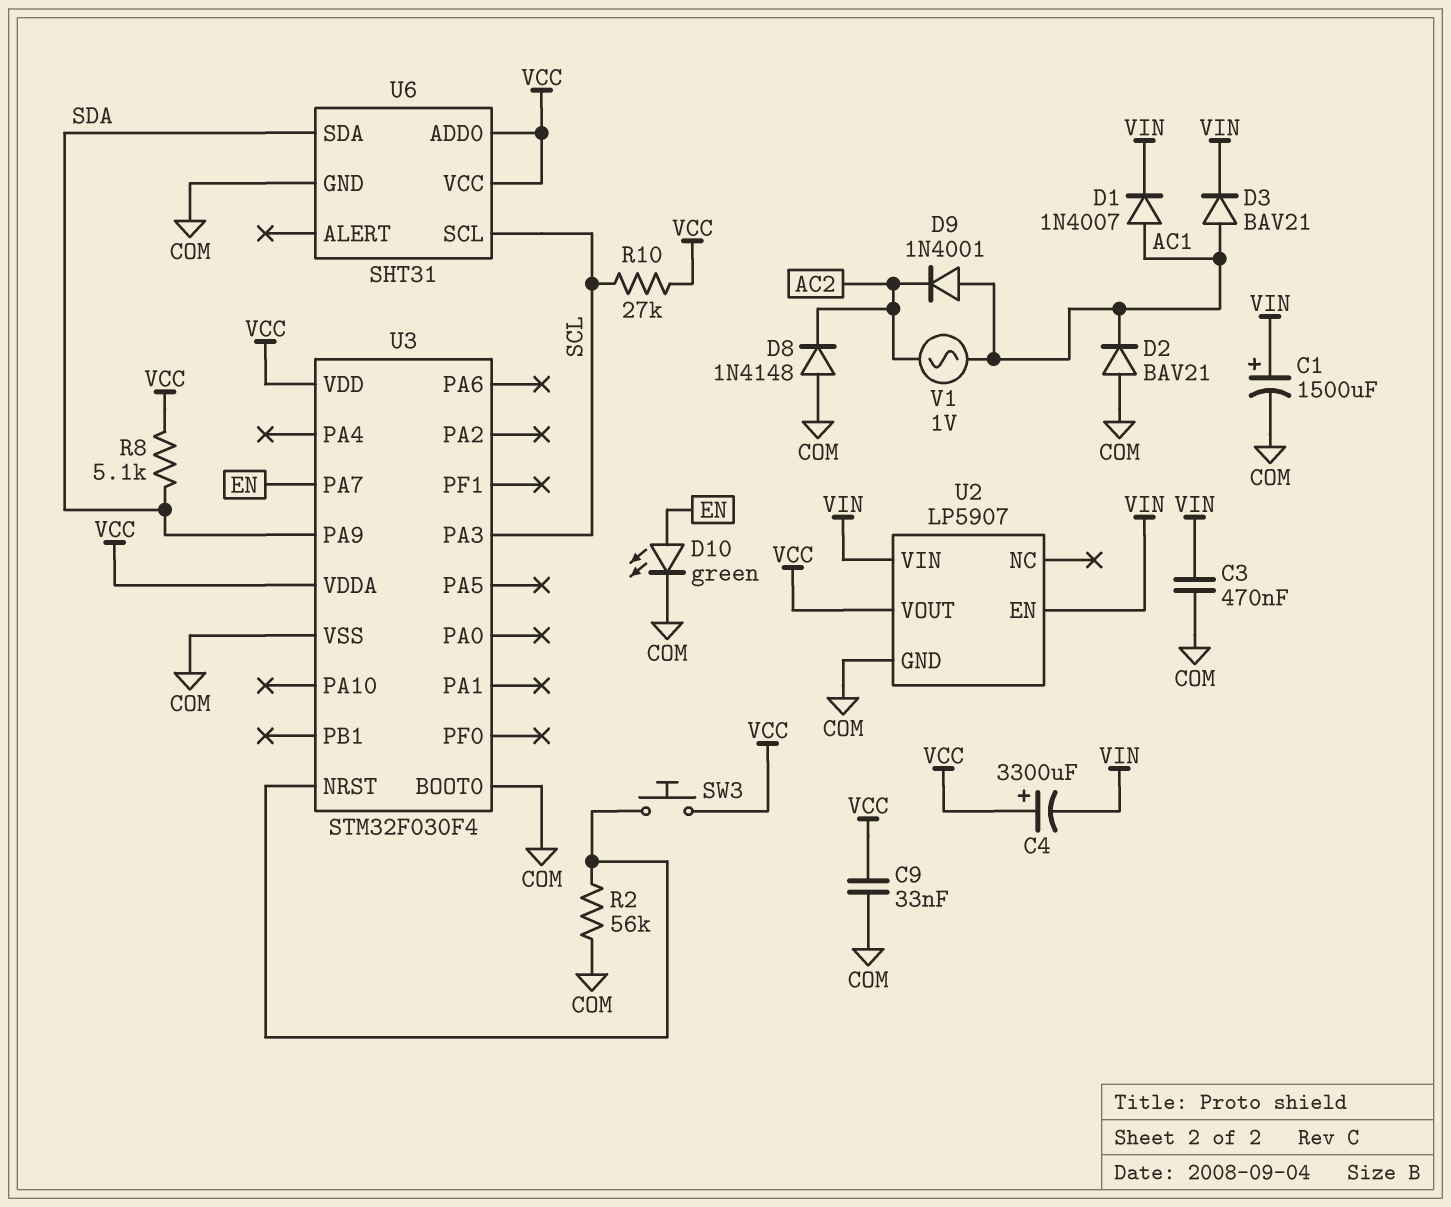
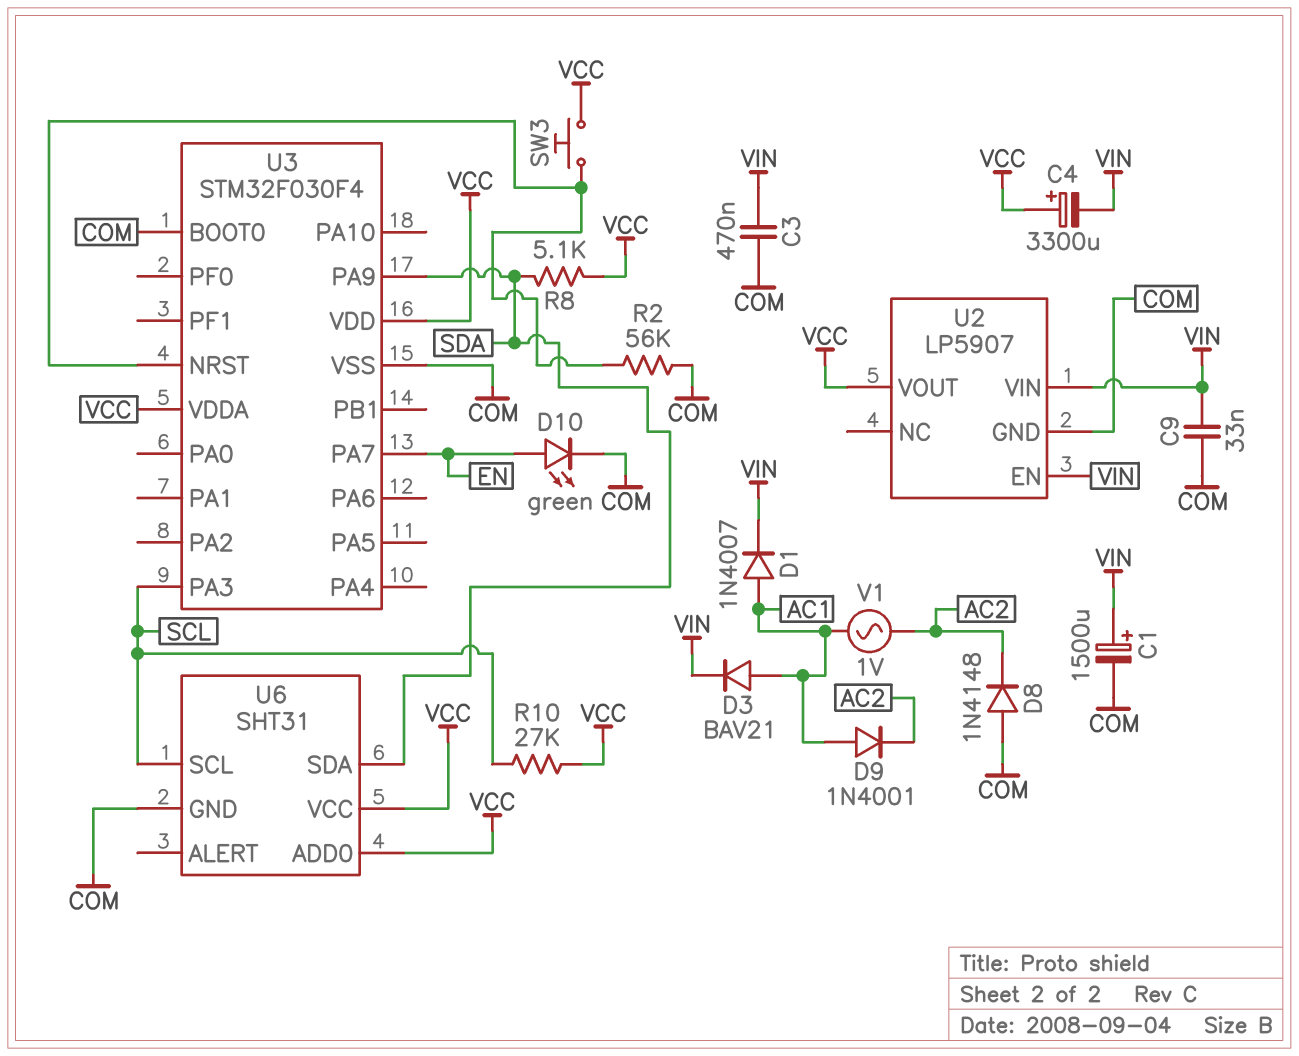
C9: 33nF (COM, VCC) -> 33nF (COM, VIN)
D2: diode BAV21 (A COM, K AC1) -> none

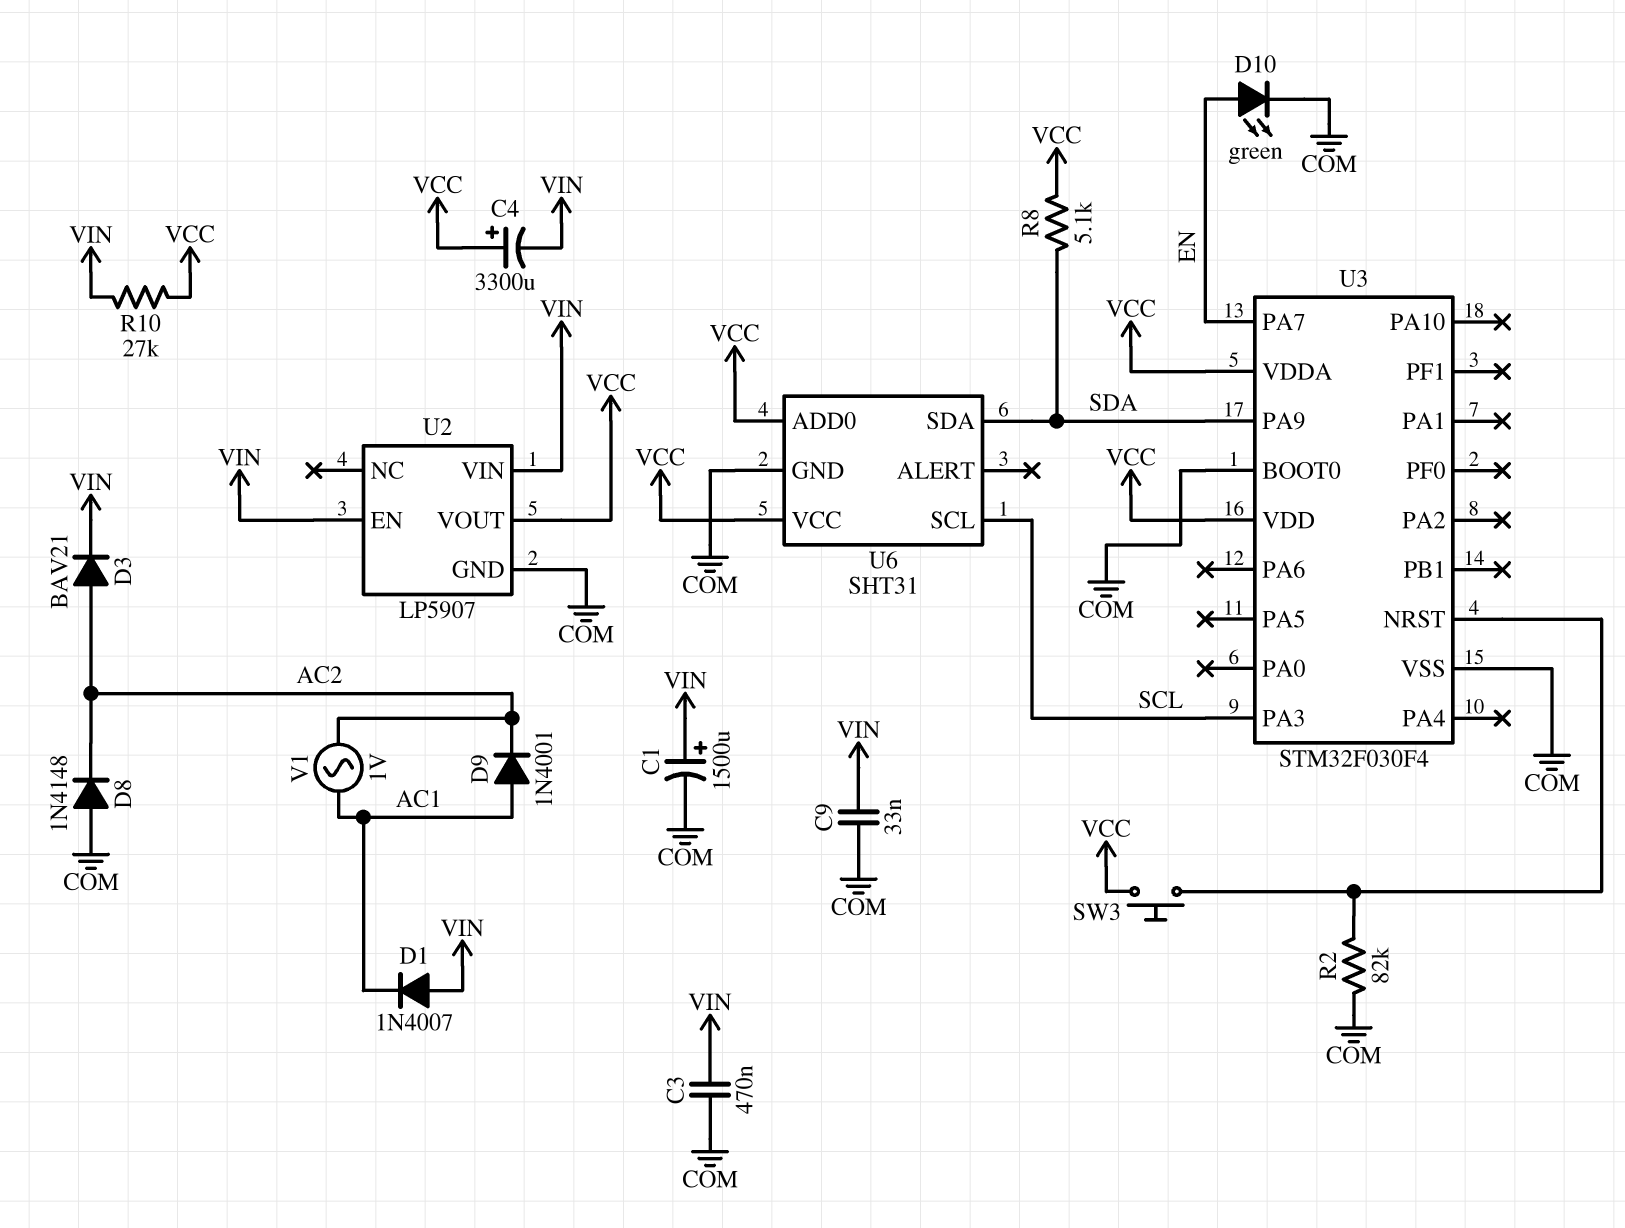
D1: diode 1N4007 (A AC1, K VIN) -> diode 1N4007 (A VIN, K AC1)
D3: diode BAV21 (A AC1, K VIN) -> diode BAV21 (A AC2, K VIN)
R2: 56k (COM, U3/NRST) -> 82k (COM, U3/NRST)
R10: 27k (SCL, VCC) -> 27k (VCC, VIN)

